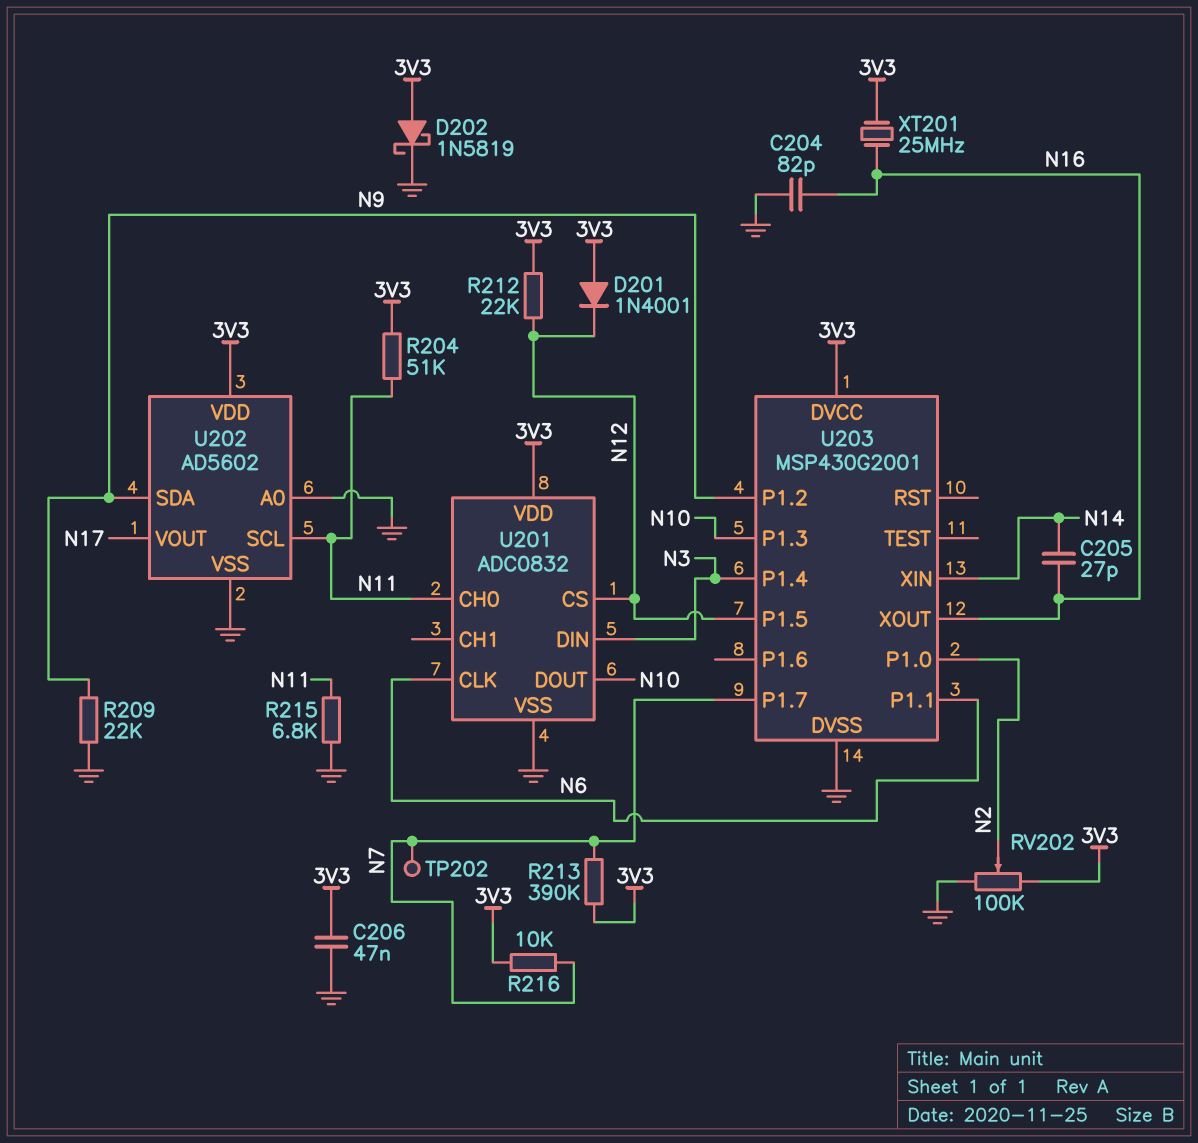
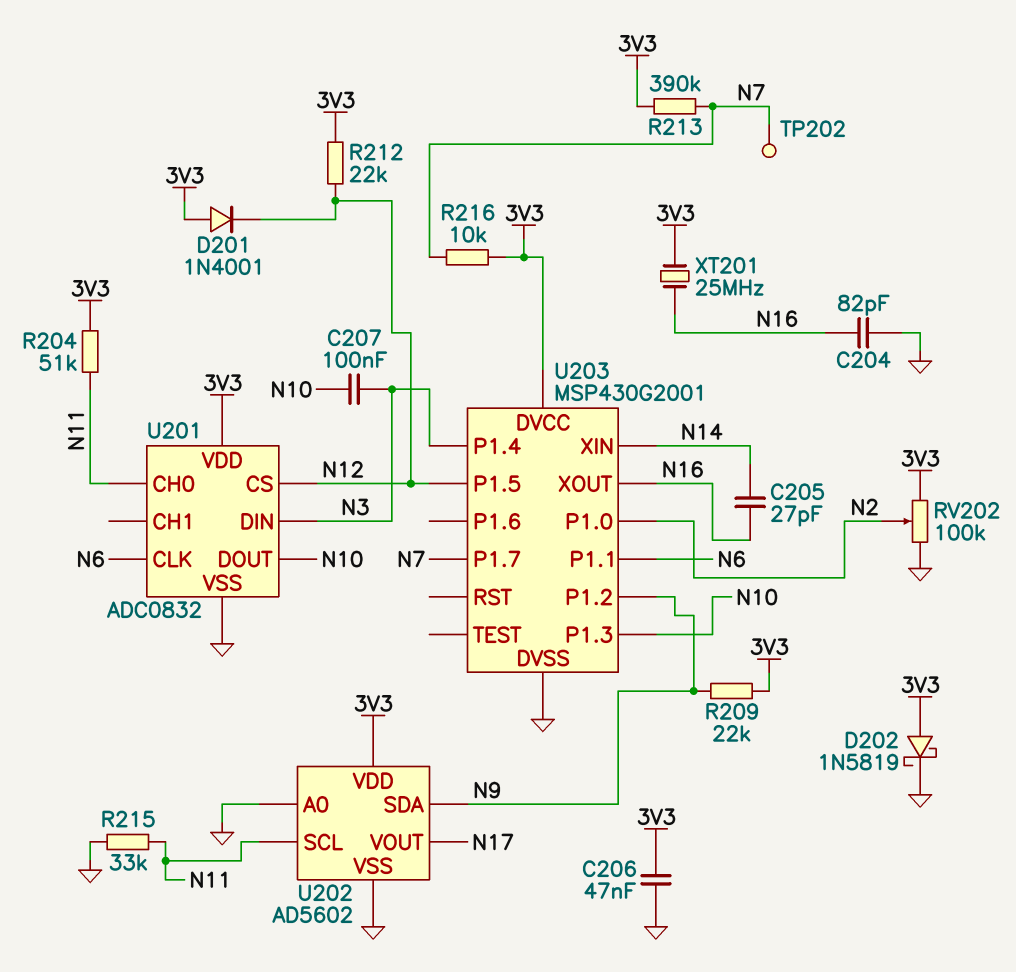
C207: none -> 100nF (N3, N10)
R209: 22k (GND, N9) -> 22k (3V3, N9)
R215: 6.8k (GND, N11) -> 33k (GND, N11)

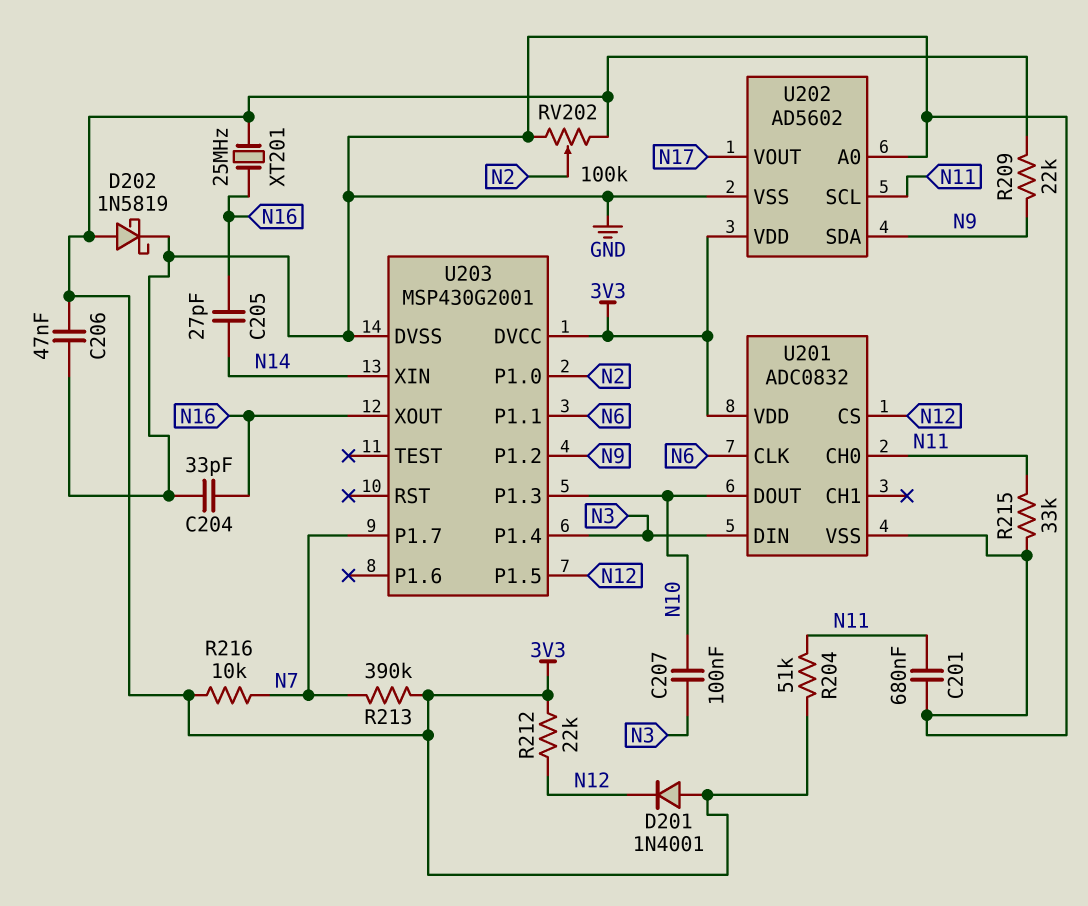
C201: none -> 680nF (GND, N11)
C204: 82pF (GND, N16) -> 33pF (GND, N16)
TP202: test point (N7) -> none

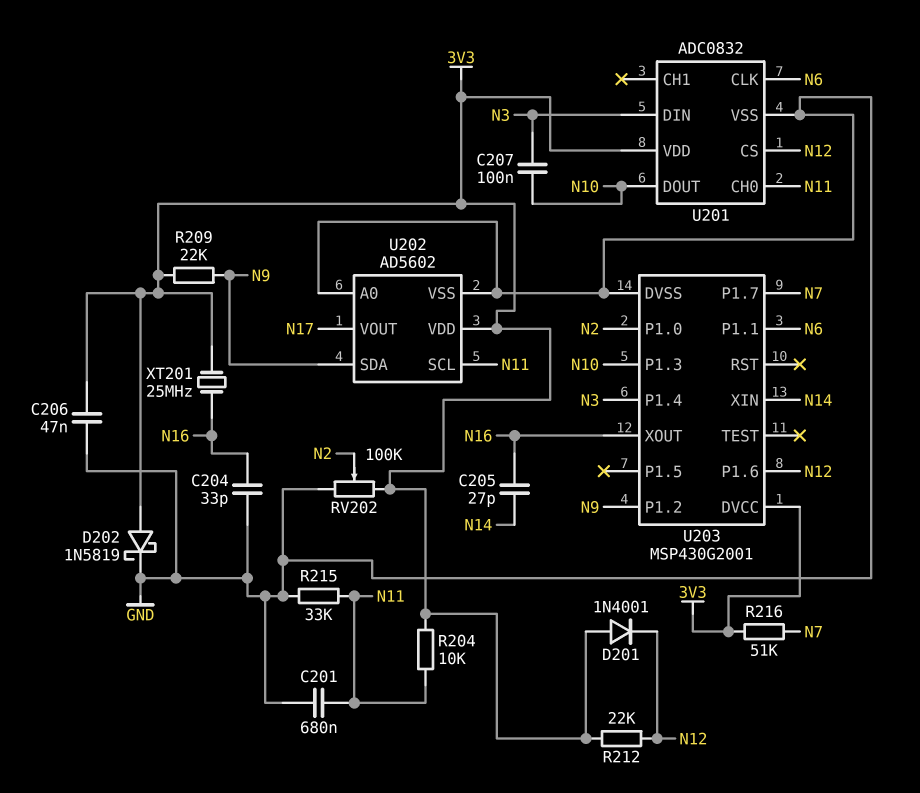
R204: 51k (3V3, N11) -> 10k (3V3, N11)
R213: 390k (3V3, N7) -> none
R216: 10k (3V3, N7) -> 51k (3V3, N7)
U203 pin P1.5: N12 -> none
U203 pin P1.6: none -> N12

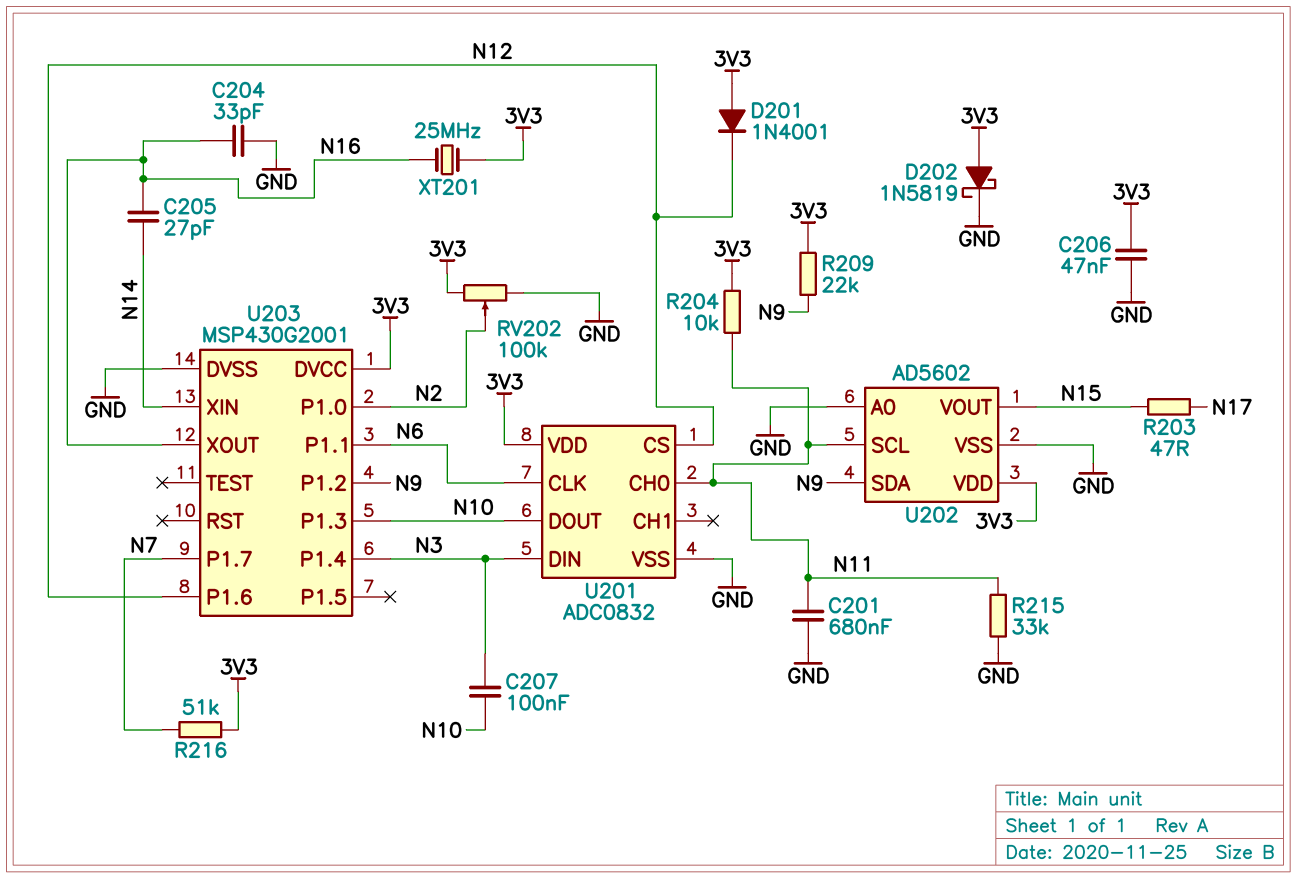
R203: none -> 47 (N15, N17)
R212: 22k (3V3, N12) -> none
U202 pin VOUT: N17 -> N15

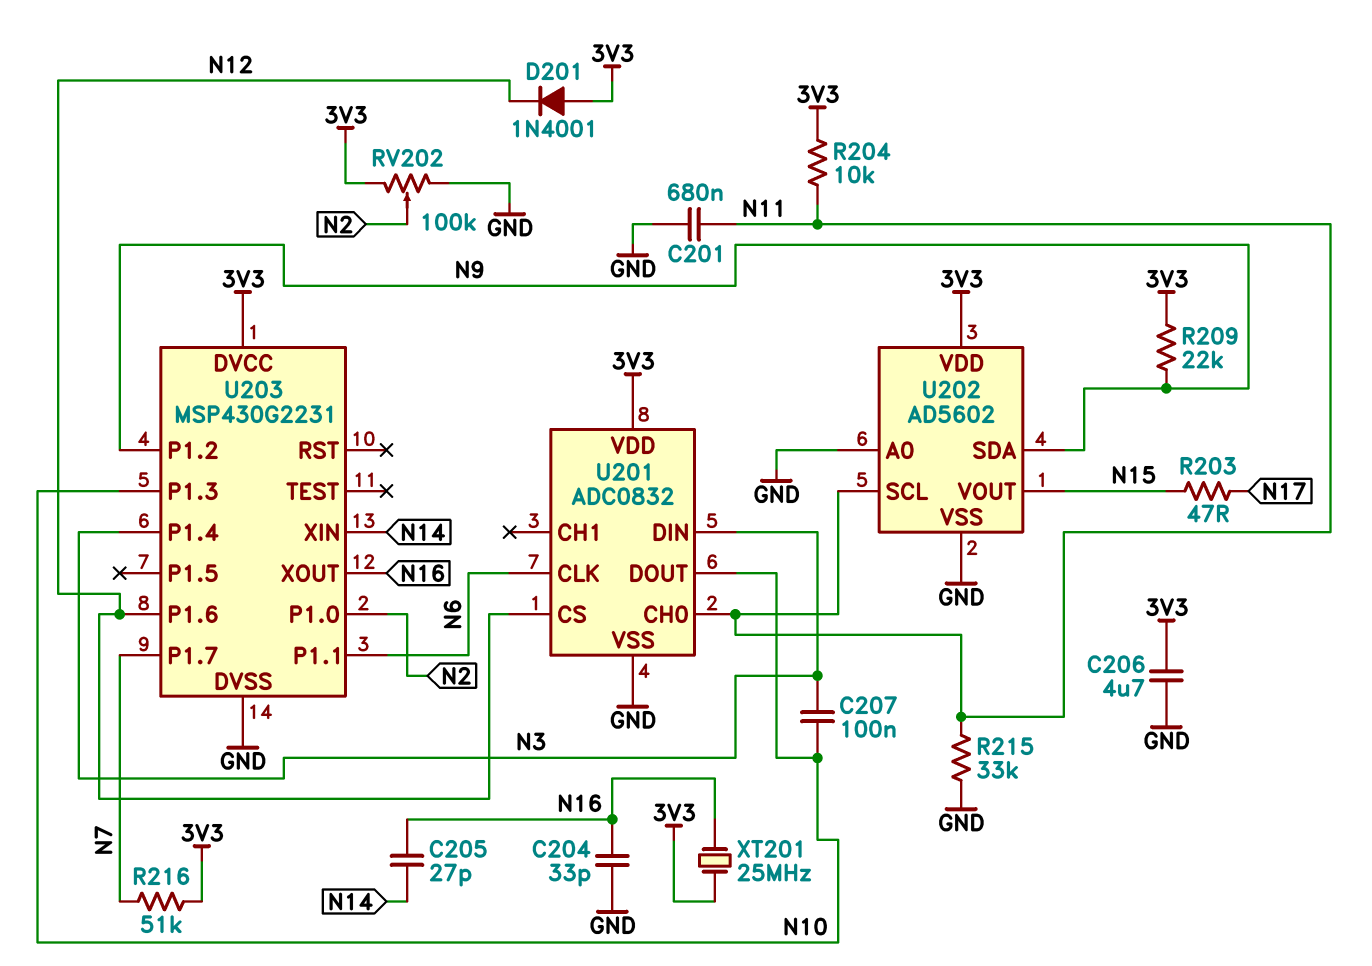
C206: 47nF (3V3, GND) -> 4.7uF (3V3, GND)
D202: schottky 1N5819 (A 3V3, K GND) -> none
U203: MSP430G2001 -> MSP430G2231

